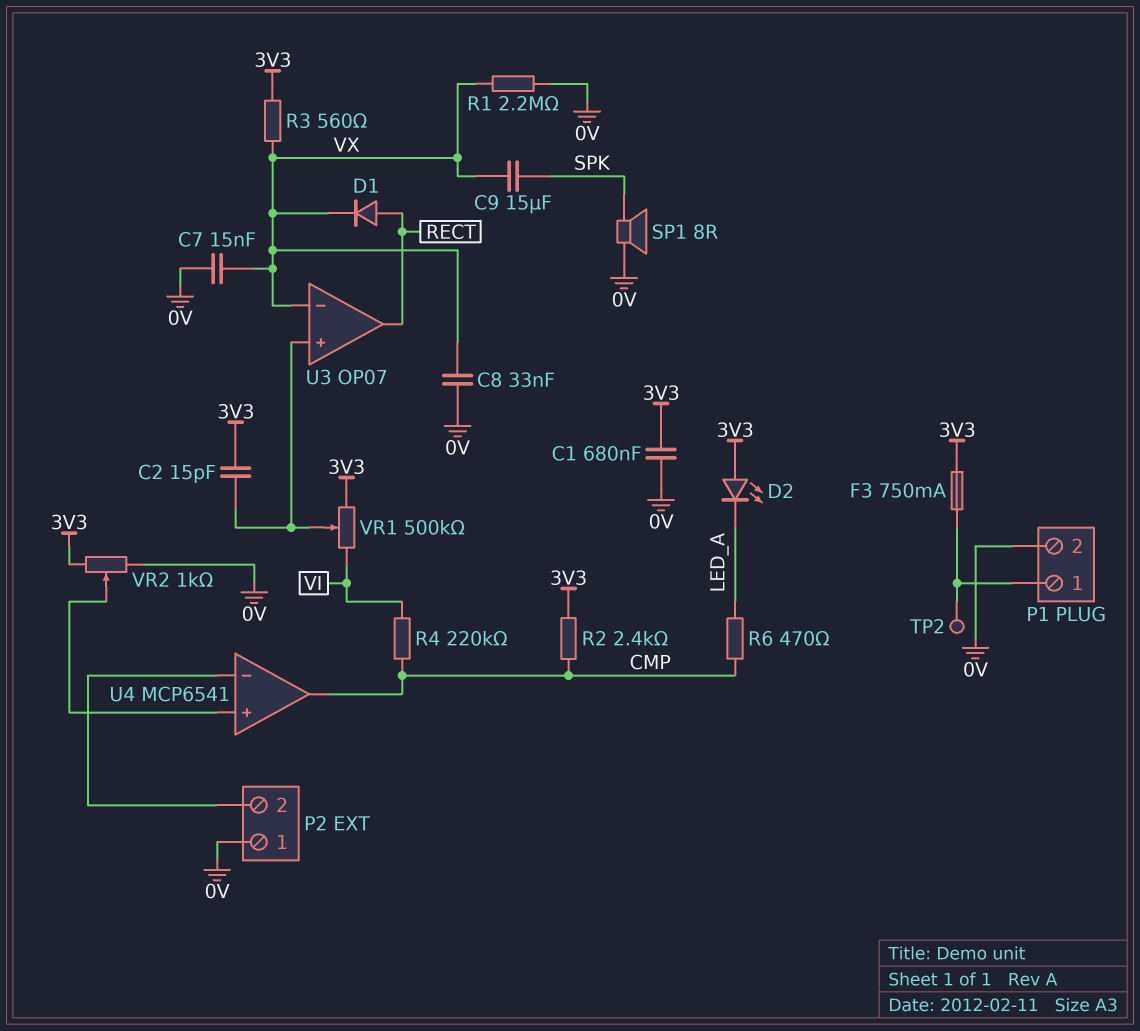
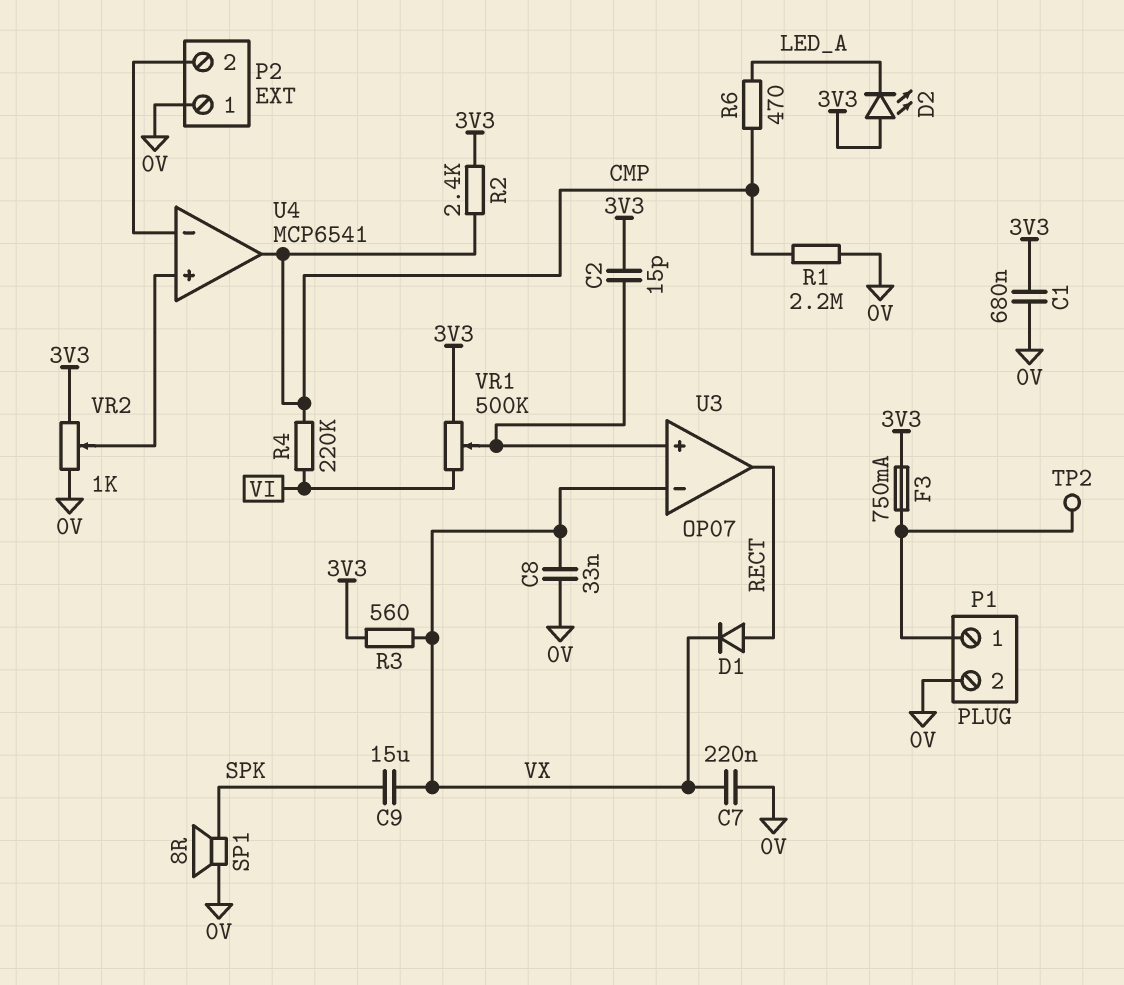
C7: 15nF (0V, VX) -> 220nF (0V, VX)
R1: 2.2M (0V, VX) -> 2.2M (0V, CMP)

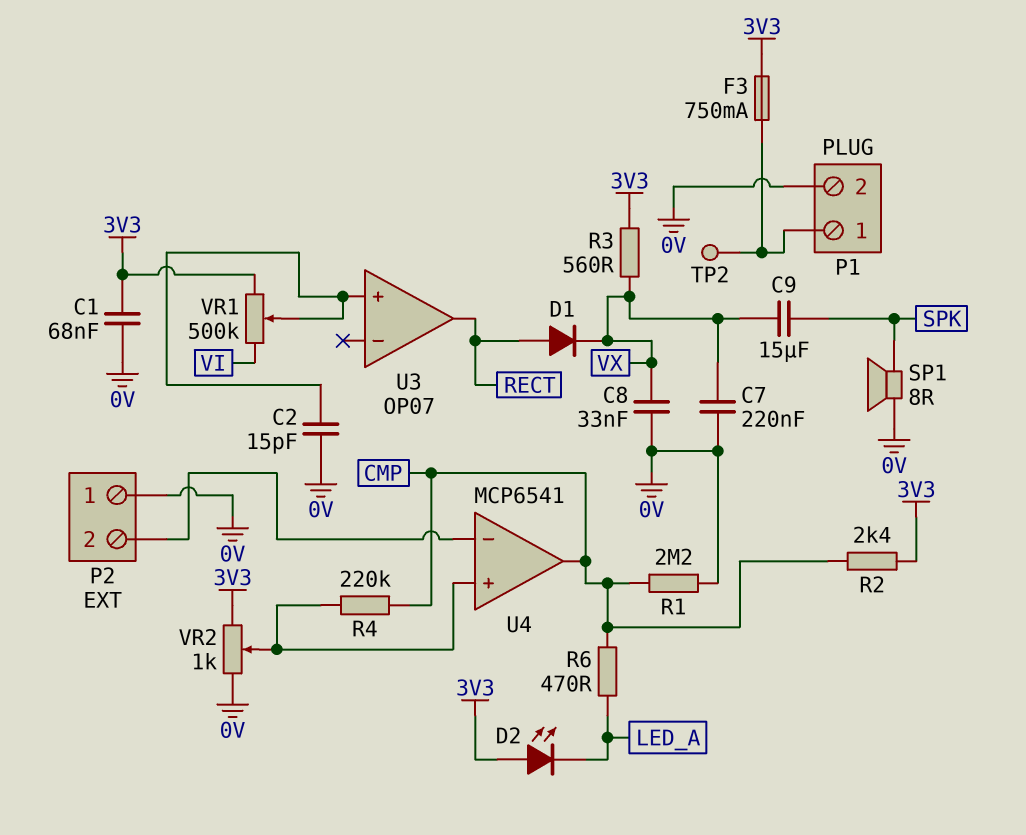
C1: 680nF (0V, 3V3) -> 68nF (0V, 3V3)
C2: 15pF (3V3, U3/in+) -> 15pF (0V, U3/in+)
R4: 220k (CMP, VI) -> 220k (CMP, U4/in+)
U3 pin in-: VX -> none

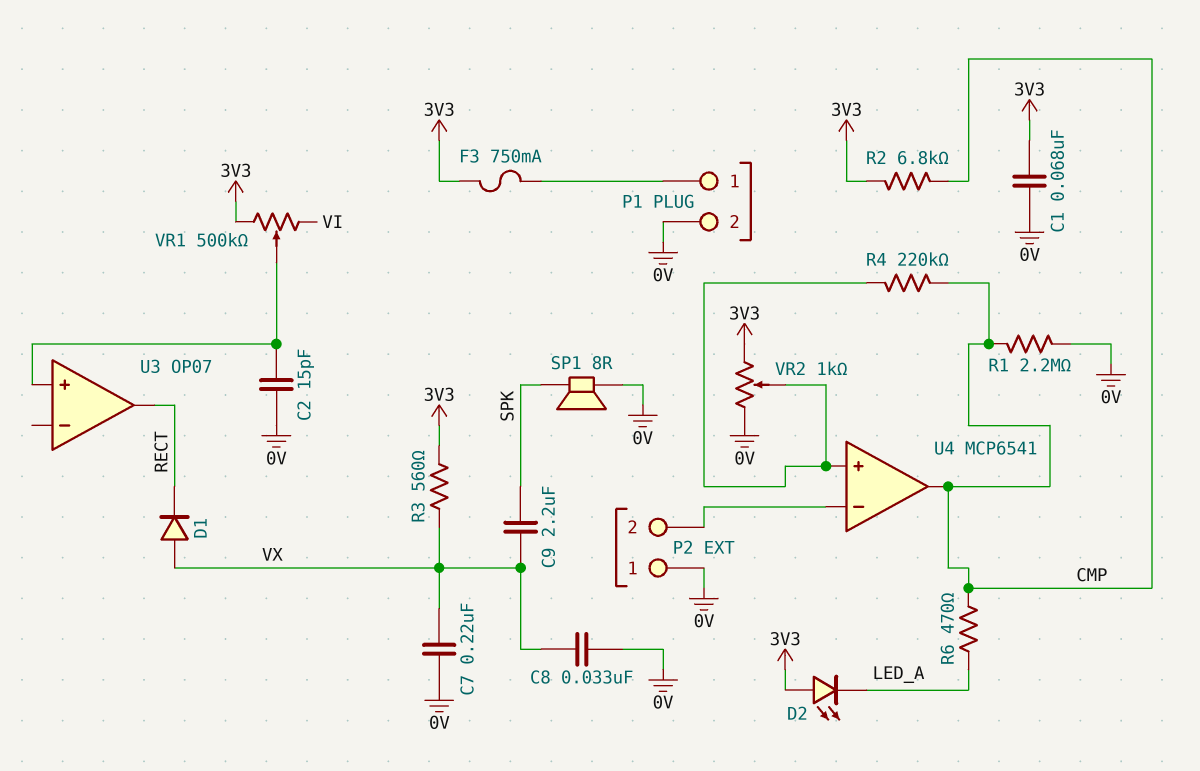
C9: 15uF (SPK, VX) -> 2.2uF (SPK, VX)
D1: diode (A RECT, K VX) -> diode (A VX, K RECT)
R2: 2.4k (3V3, CMP) -> 6.8k (3V3, CMP)
TP2: test point (P1/1) -> none

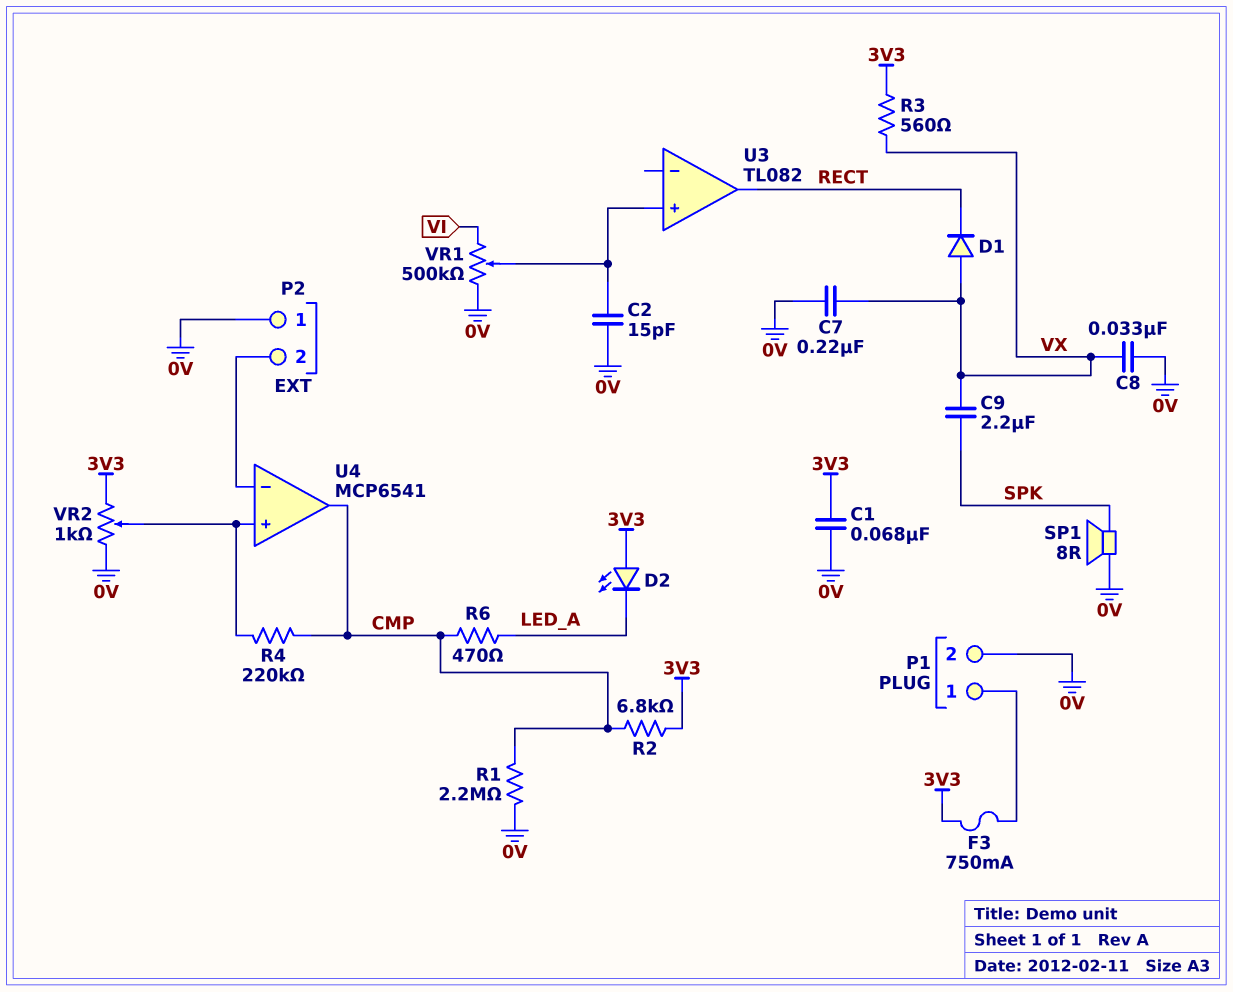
U3: OP07 -> TL082
VR1: 500k (3V3, VI, wiper U3/in+) -> 500k (0V, VI, wiper U3/in+)

